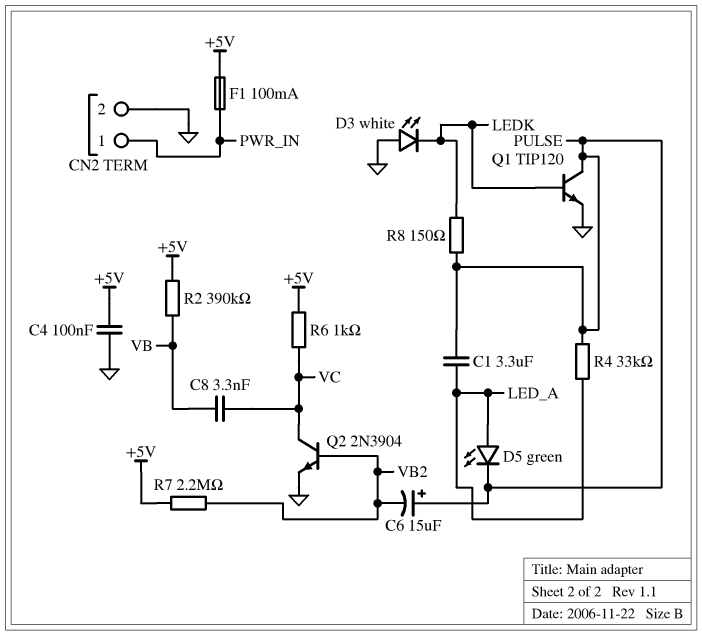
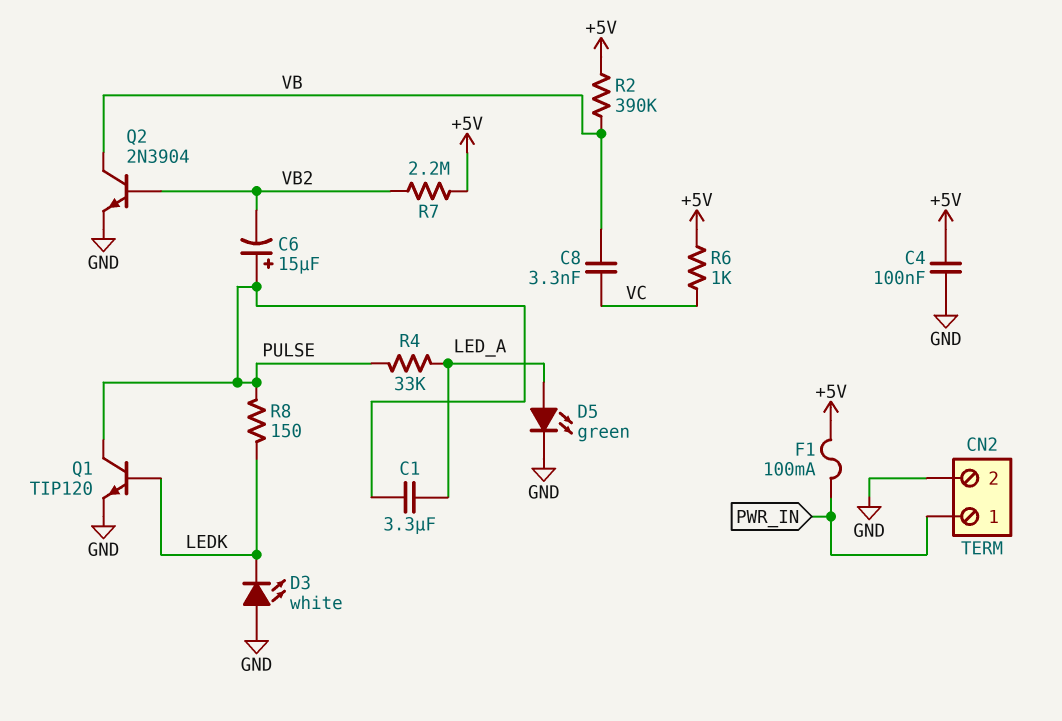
D5: LED green (A LED_A, K PULSE) -> LED green (A LED_A, K GND)
Q2: NPN 2N3904 (B VB2, C VC, E GND) -> NPN 2N3904 (B VB2, C VB, E GND)

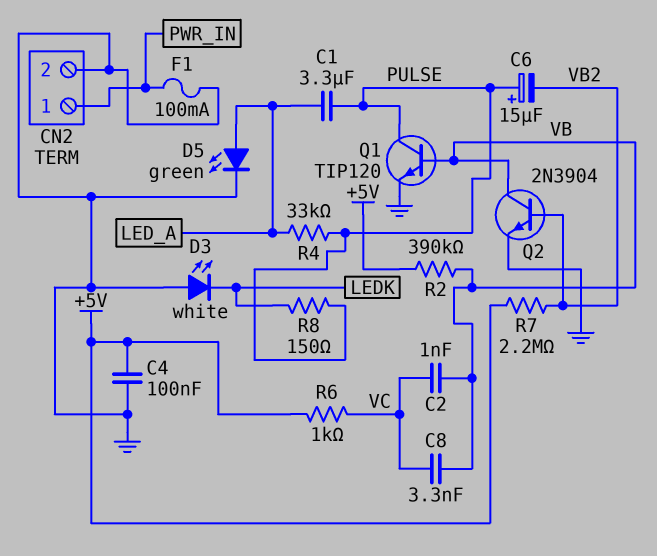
C2: none -> 1nF (VB, VC)
F1: 100mA (+5V, PWR_IN) -> 100mA (GND, PWR_IN)
Q1: NPN TIP120 (B LEDK, C PULSE, E GND) -> NPN TIP120 (B VB, C PULSE, E GND)

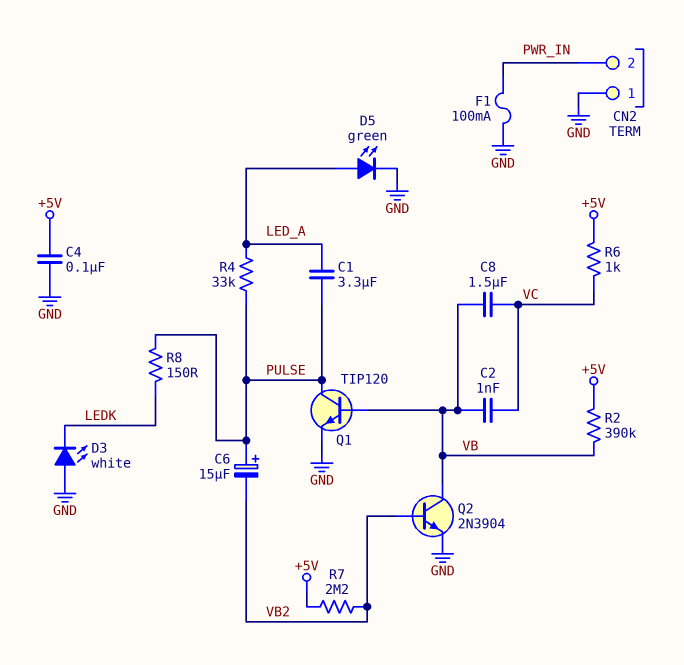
C8: 3.3nF (VB, VC) -> 1.5uF (VB, VC)
CN2 pin 1: PWR_IN -> GND
CN2 pin 2: GND -> PWR_IN

